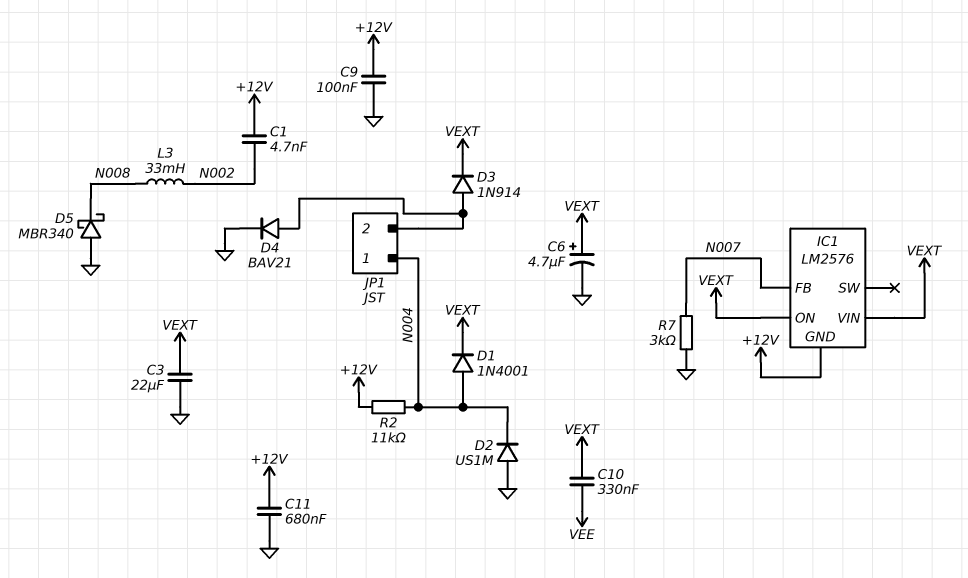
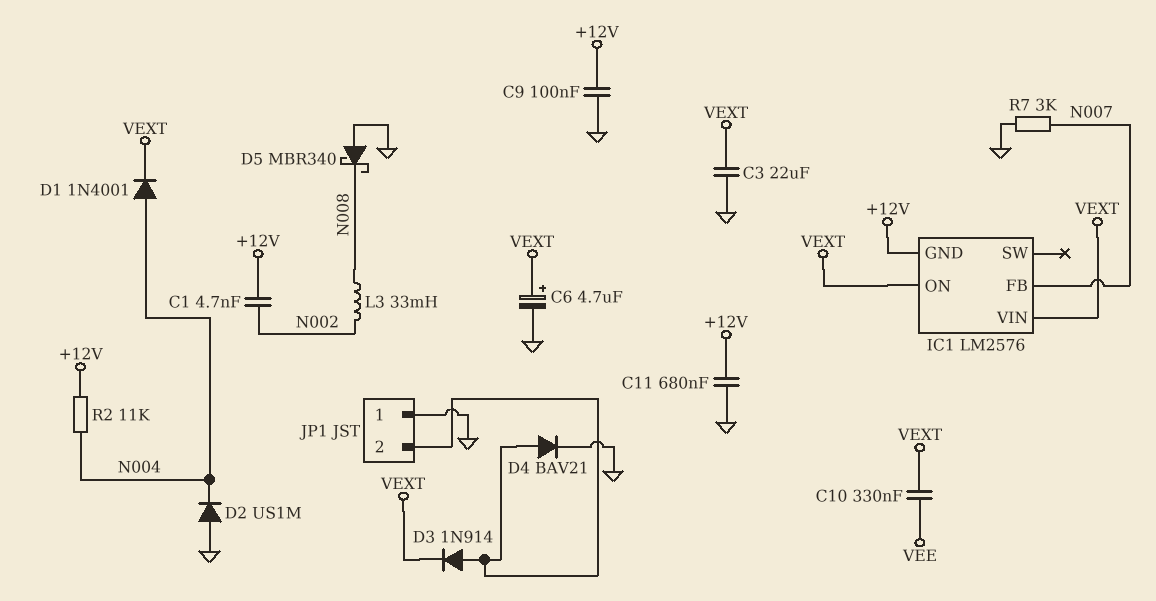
JP1 pin 1: N004 -> GND

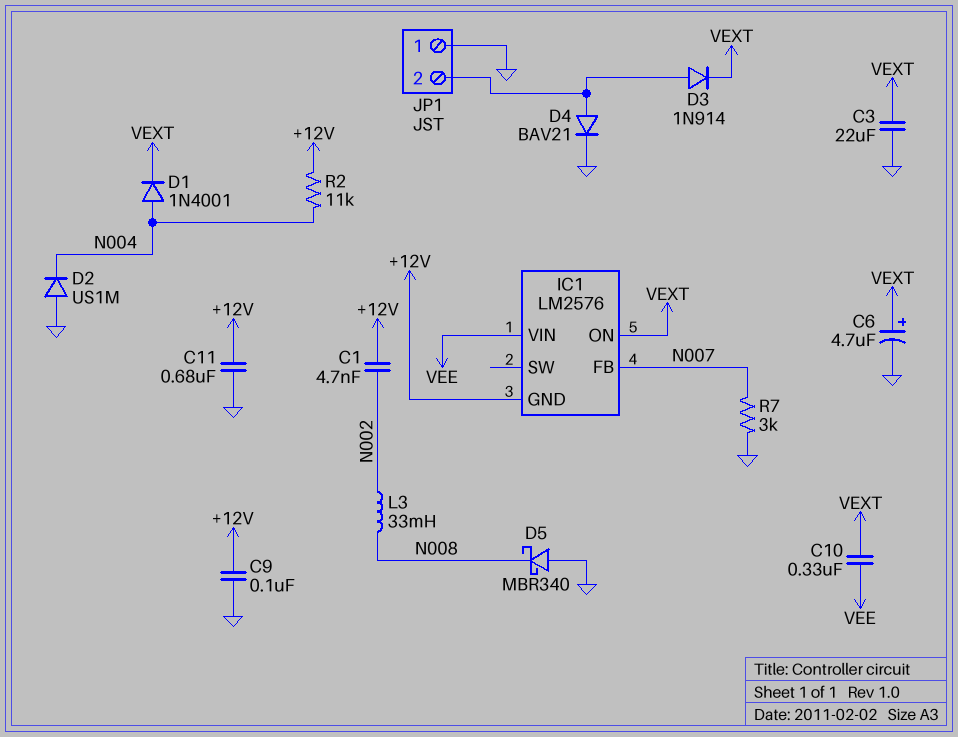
IC1 pin VIN: VEXT -> VEE

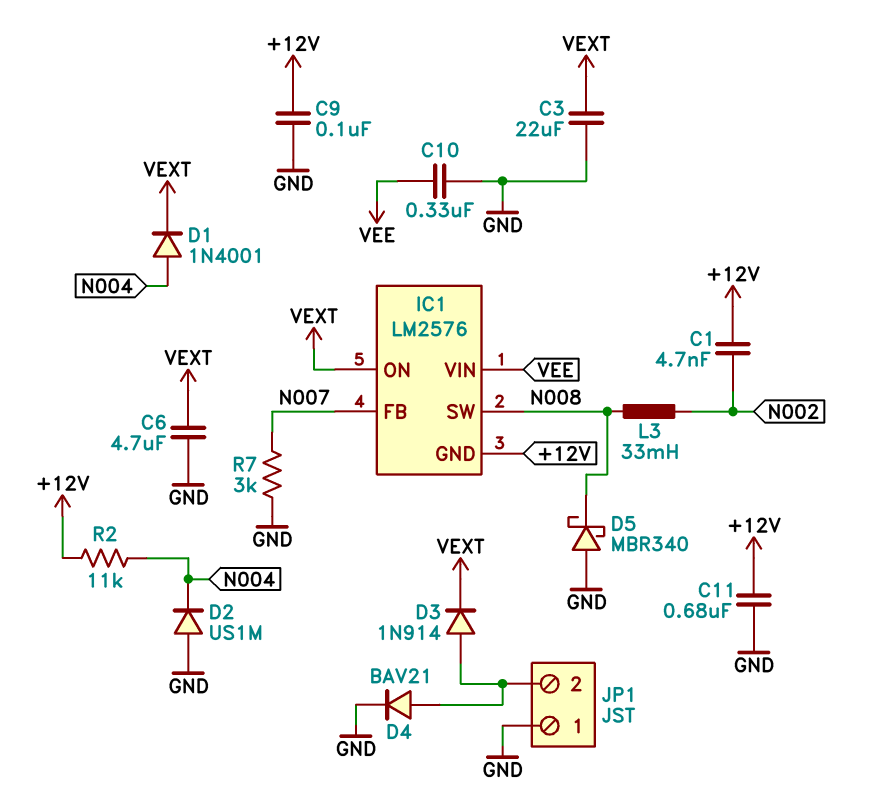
C6: 4.7uF (plus VEXT, minus GND) -> 4.7uF (GND, VEXT)
C10: 330nF (VEE, VEXT) -> 330nF (GND, VEE)
IC1 pin SW: none -> N008

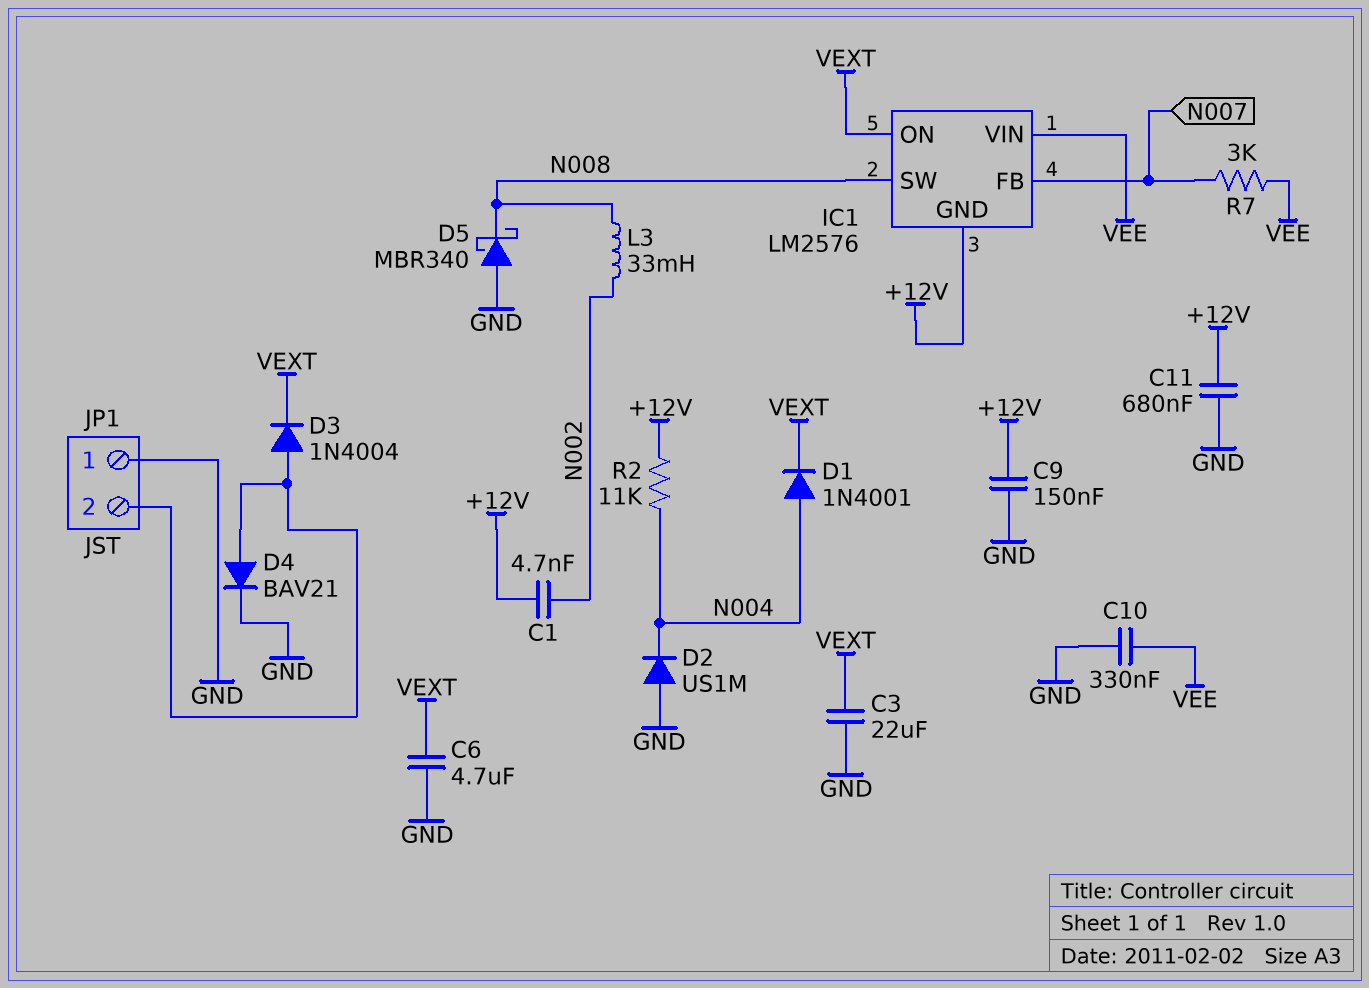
C9: 100nF (+12V, GND) -> 150nF (+12V, GND)
D3: diode 1N914 (A JP1/2, K VEXT) -> diode 1N4004 (A JP1/2, K VEXT)
R7: 3k (GND, N007) -> 3k (N007, VEE)

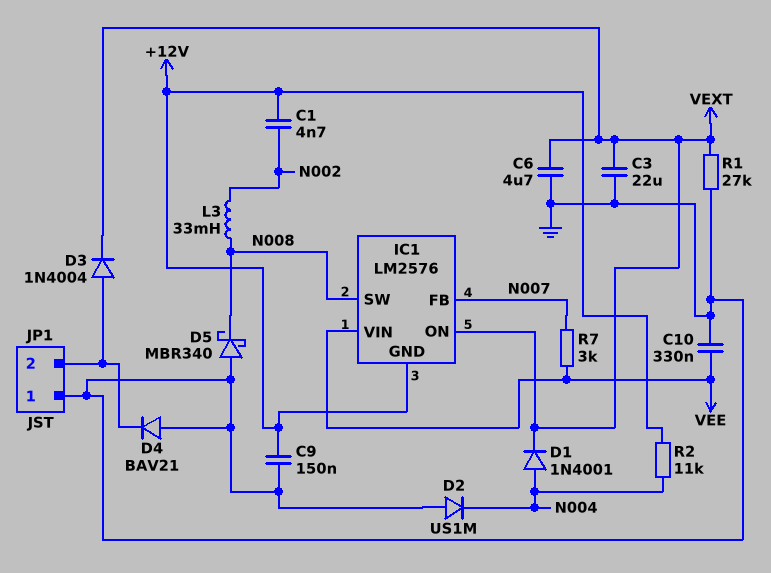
C11: 680nF (+12V, GND) -> none
D4: diode BAV21 (A JP1/2, K GND) -> diode BAV21 (A GND, K JP1/2)
R1: none -> 27k (GND, VEXT)

